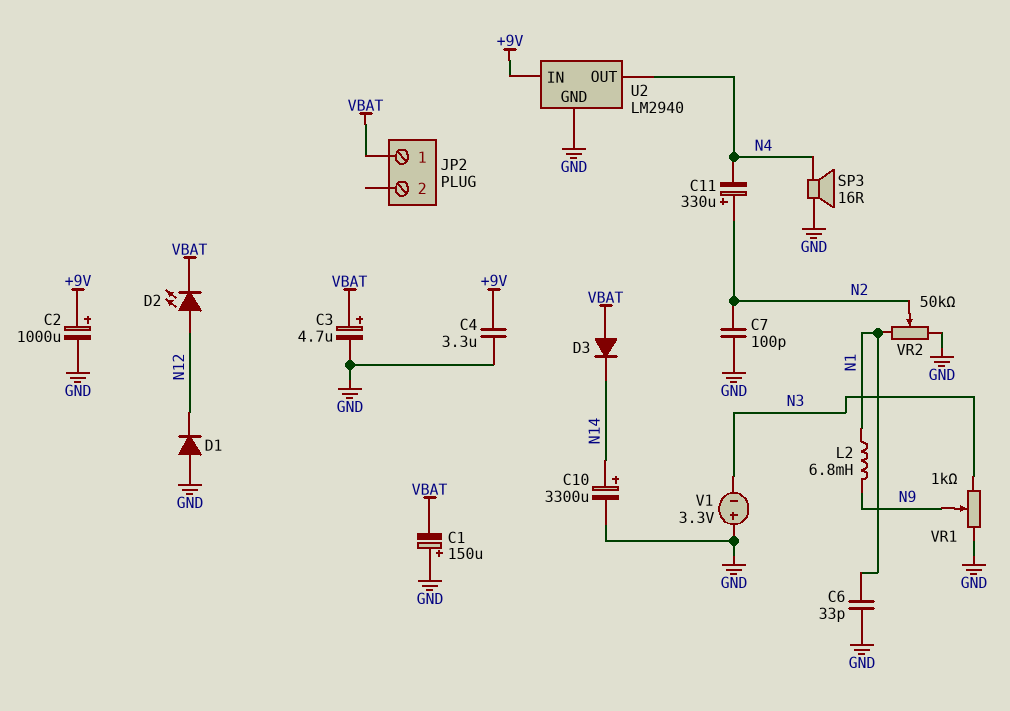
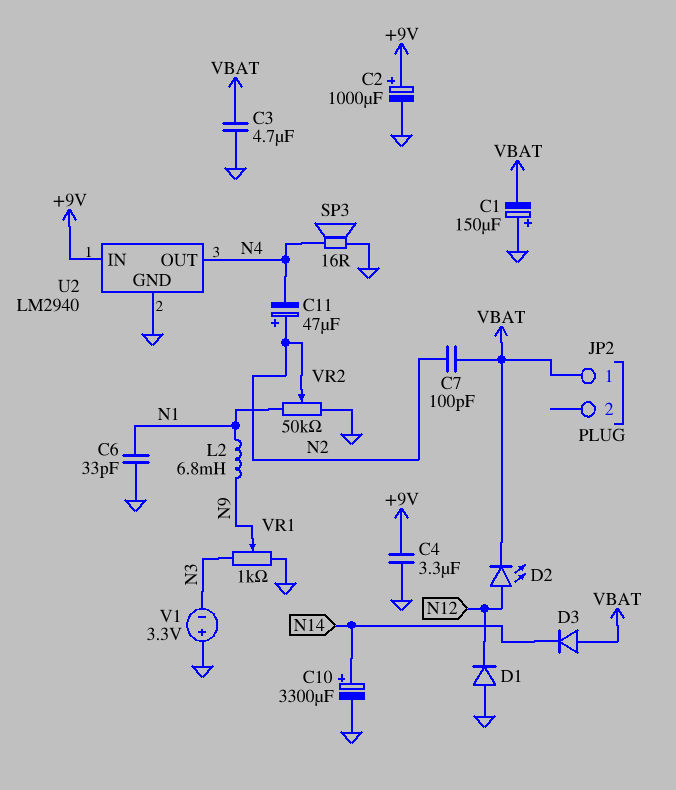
C3: 4.7uF (plus VBAT, minus GND) -> 4.7uF (GND, VBAT)
C7: 100pF (GND, N2) -> 100pF (N2, VBAT)
C11: 330uF (plus N2, minus N4) -> 47uF (plus N2, minus N4)

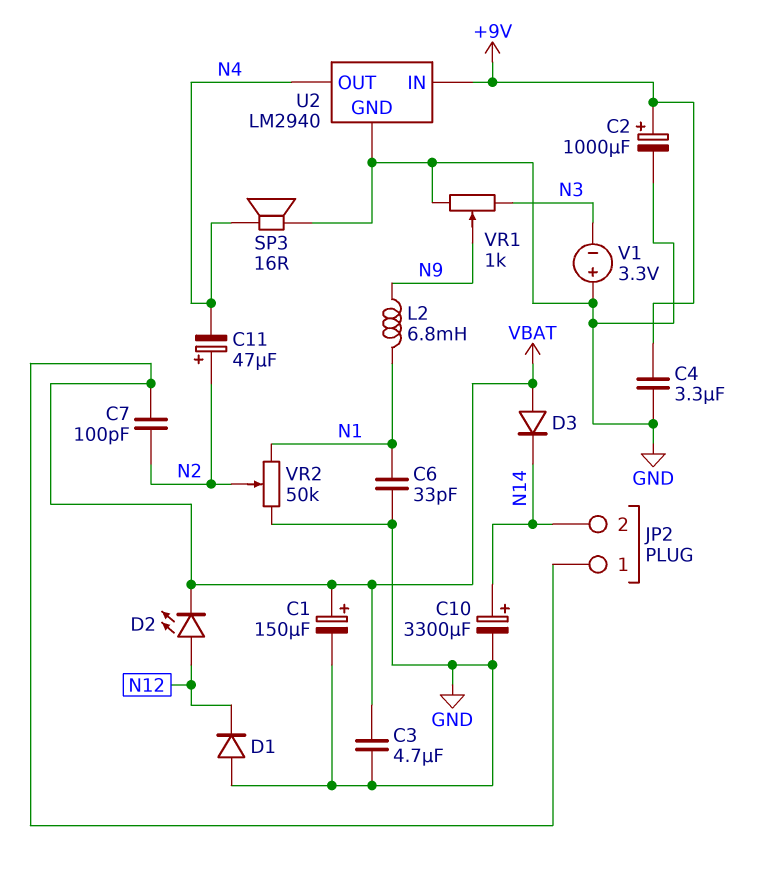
C1: 150uF (plus GND, minus VBAT) -> 150uF (plus VBAT, minus GND)
JP2 pin 2: none -> N14

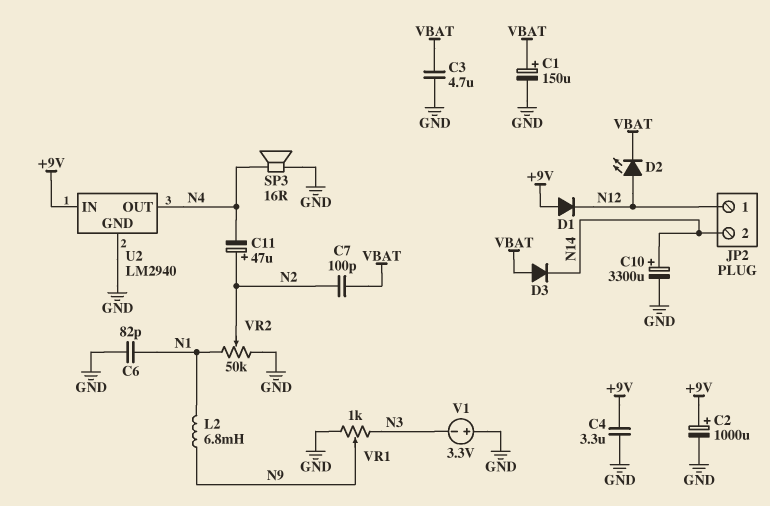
C6: 33pF (GND, N1) -> 82pF (GND, N1)
D1: diode (A GND, K N12) -> diode (A +9V, K N12)
JP2 pin 1: VBAT -> N12

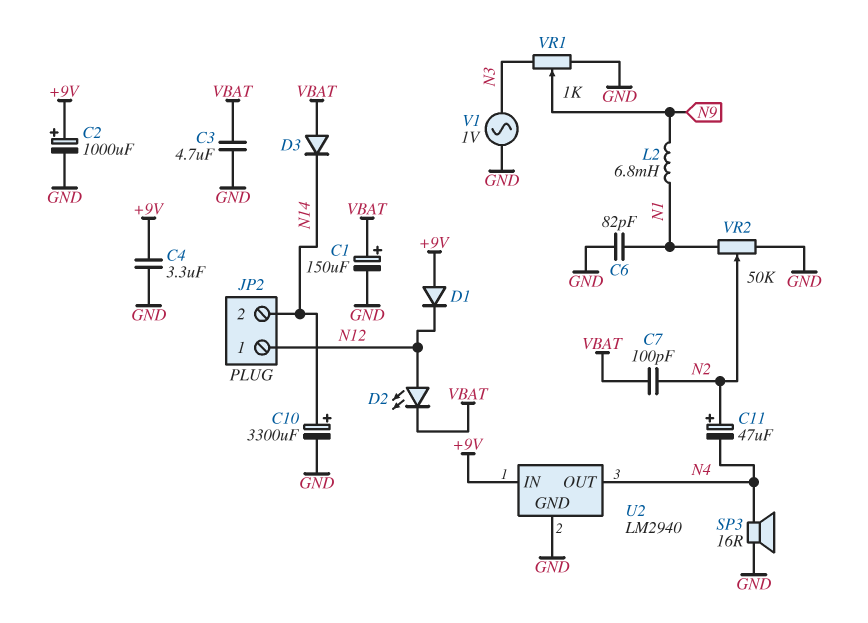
V1: 3.3V (plus GND, minus N3) -> AC 1V (GND, N3)

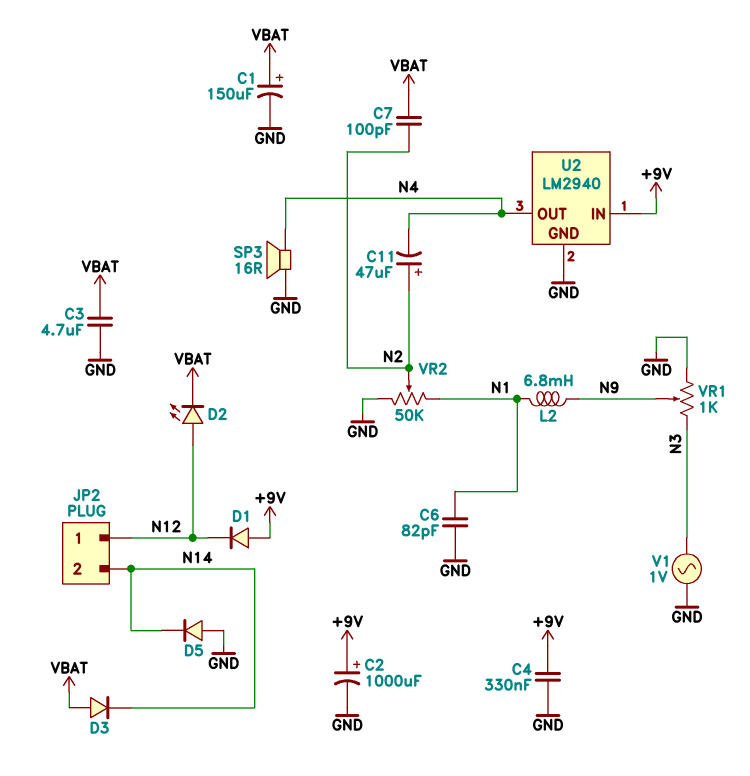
C4: 3.3uF (+9V, GND) -> 330nF (+9V, GND)
C10: 3300uF (plus N14, minus GND) -> none
D5: none -> diode (A GND, K N14)

